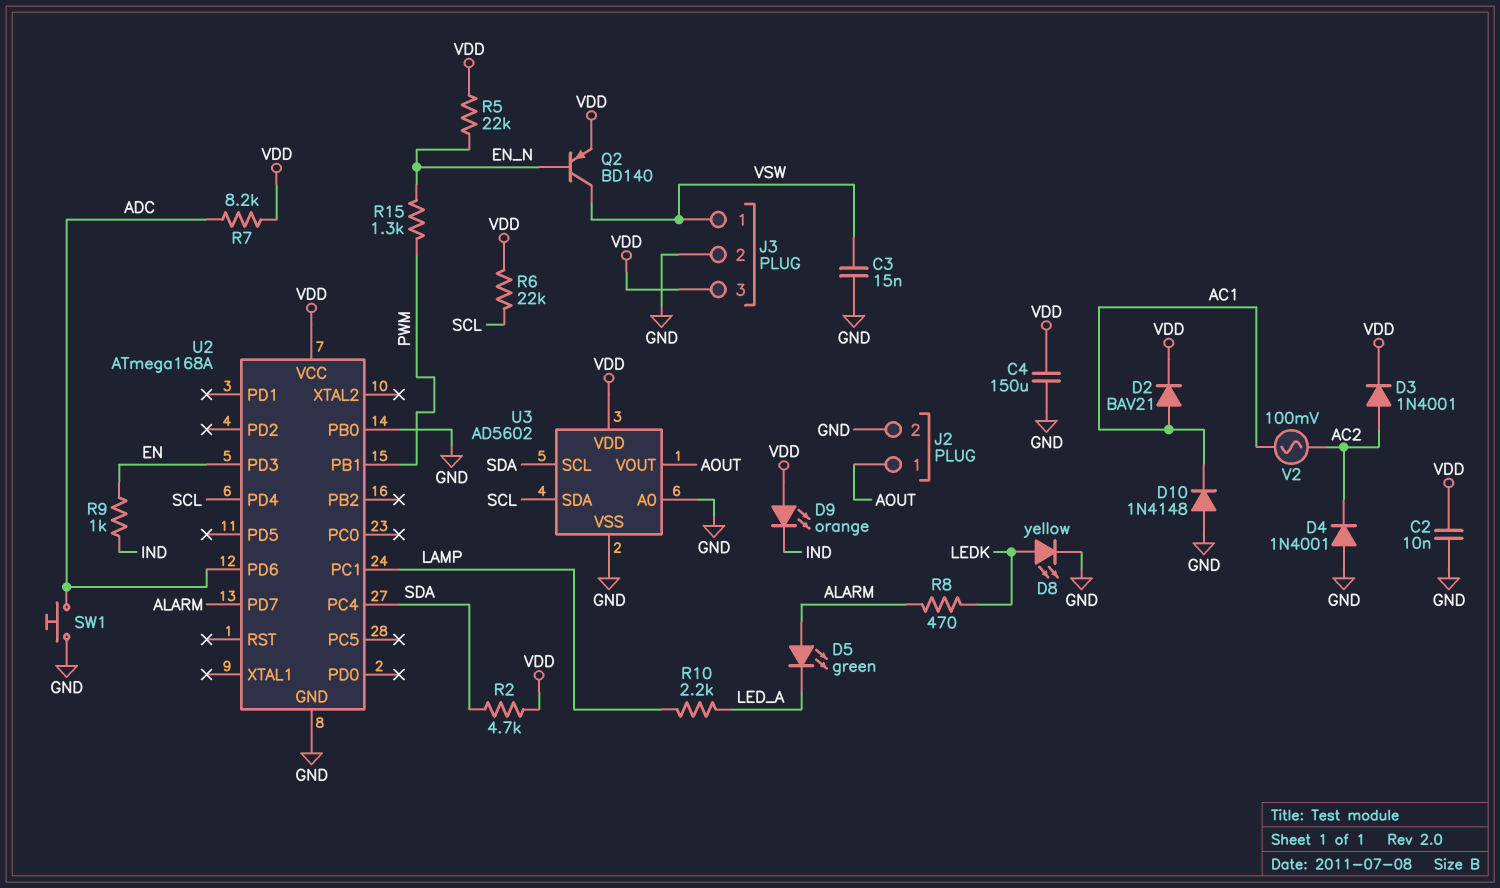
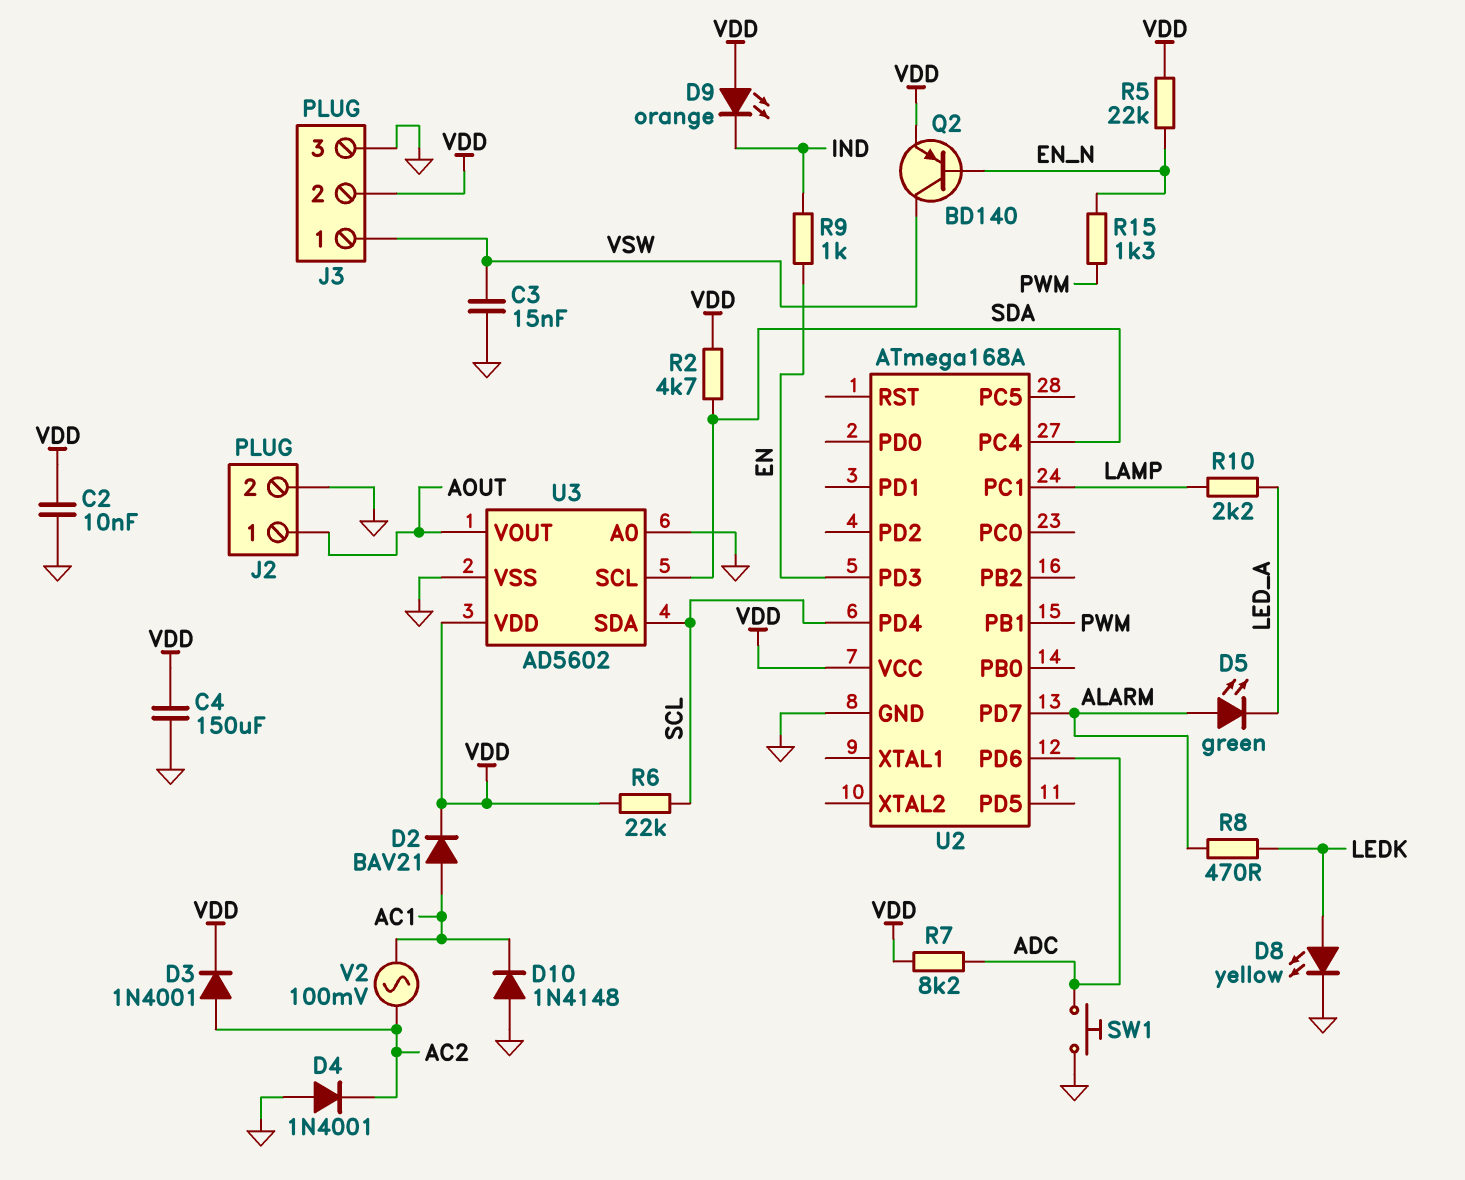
J3 pin 2: GND -> VDD
J3 pin 3: VDD -> GND
U2 pin PB0: GND -> none

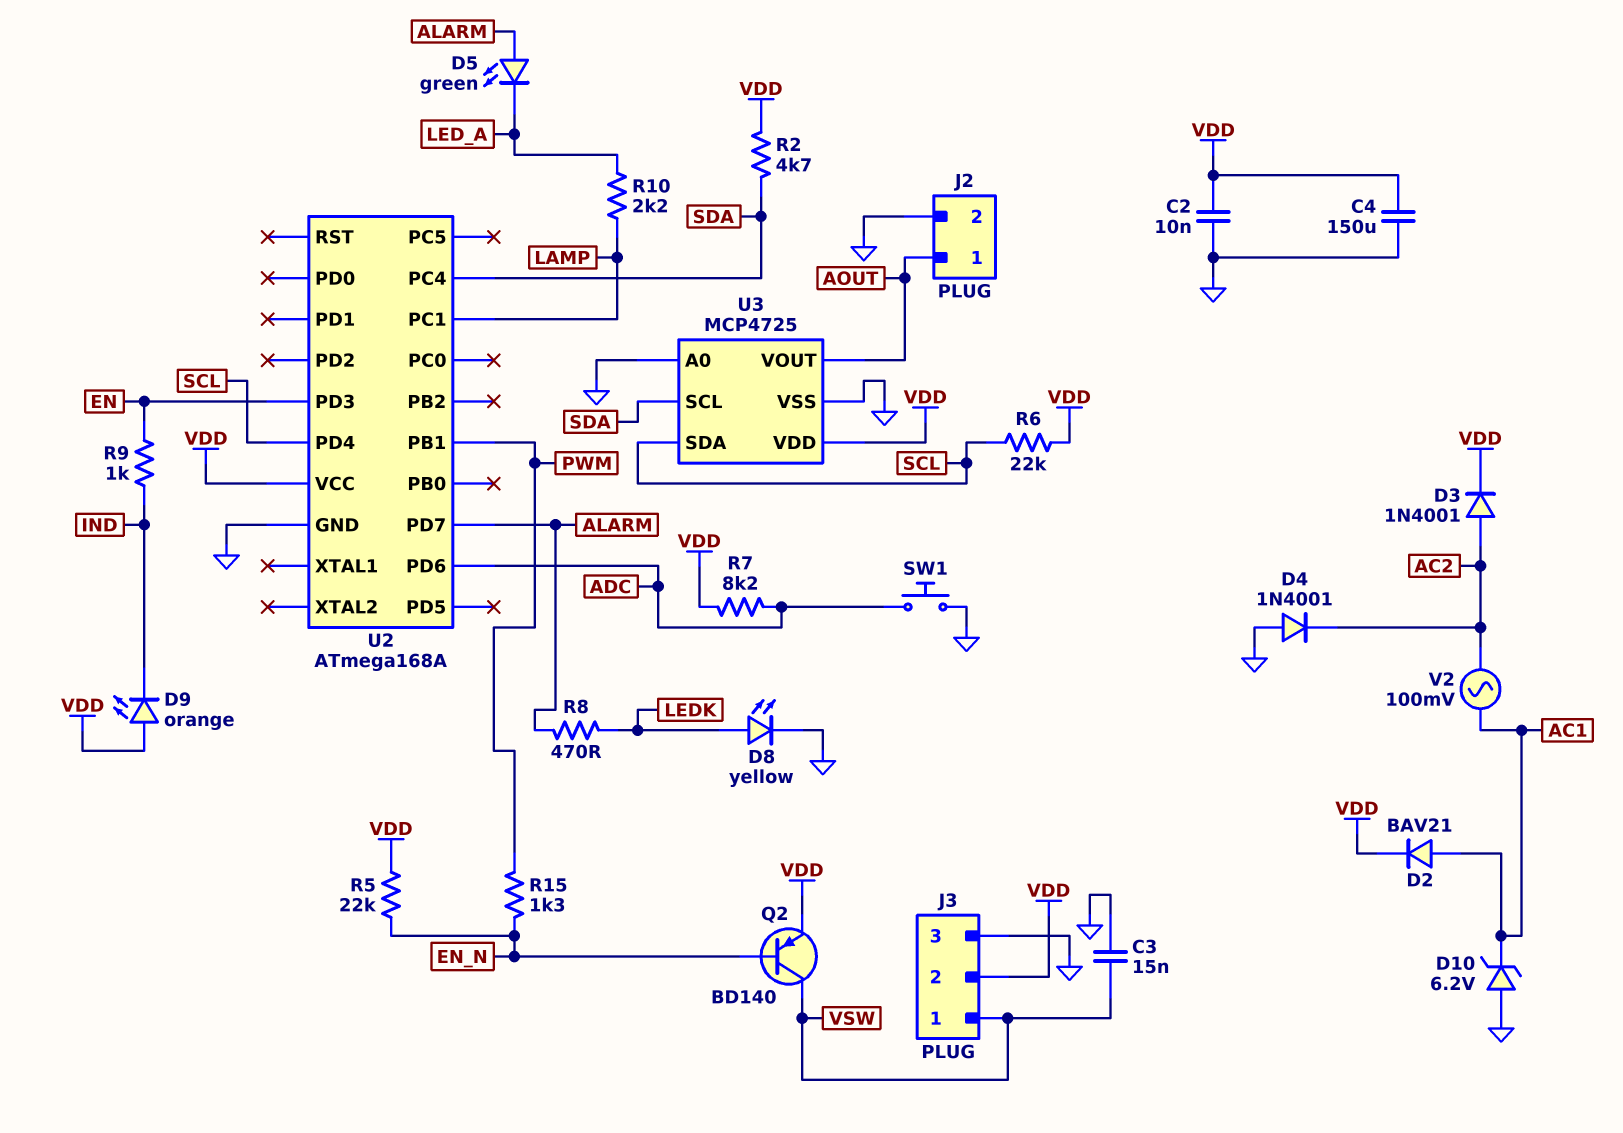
D10: diode 1N4148 (A GND, K AC1) -> zener 6.2V (A GND, K AC1)
U3: AD5602 -> MCP4725

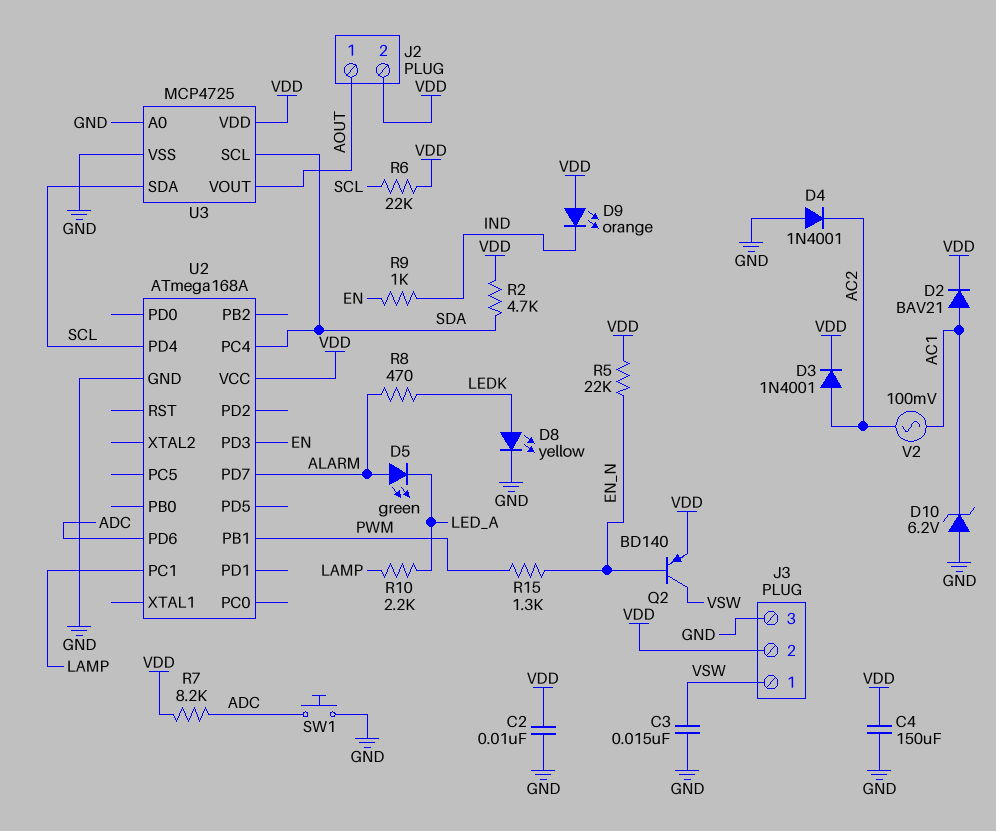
J2 pin 2: GND -> VDD

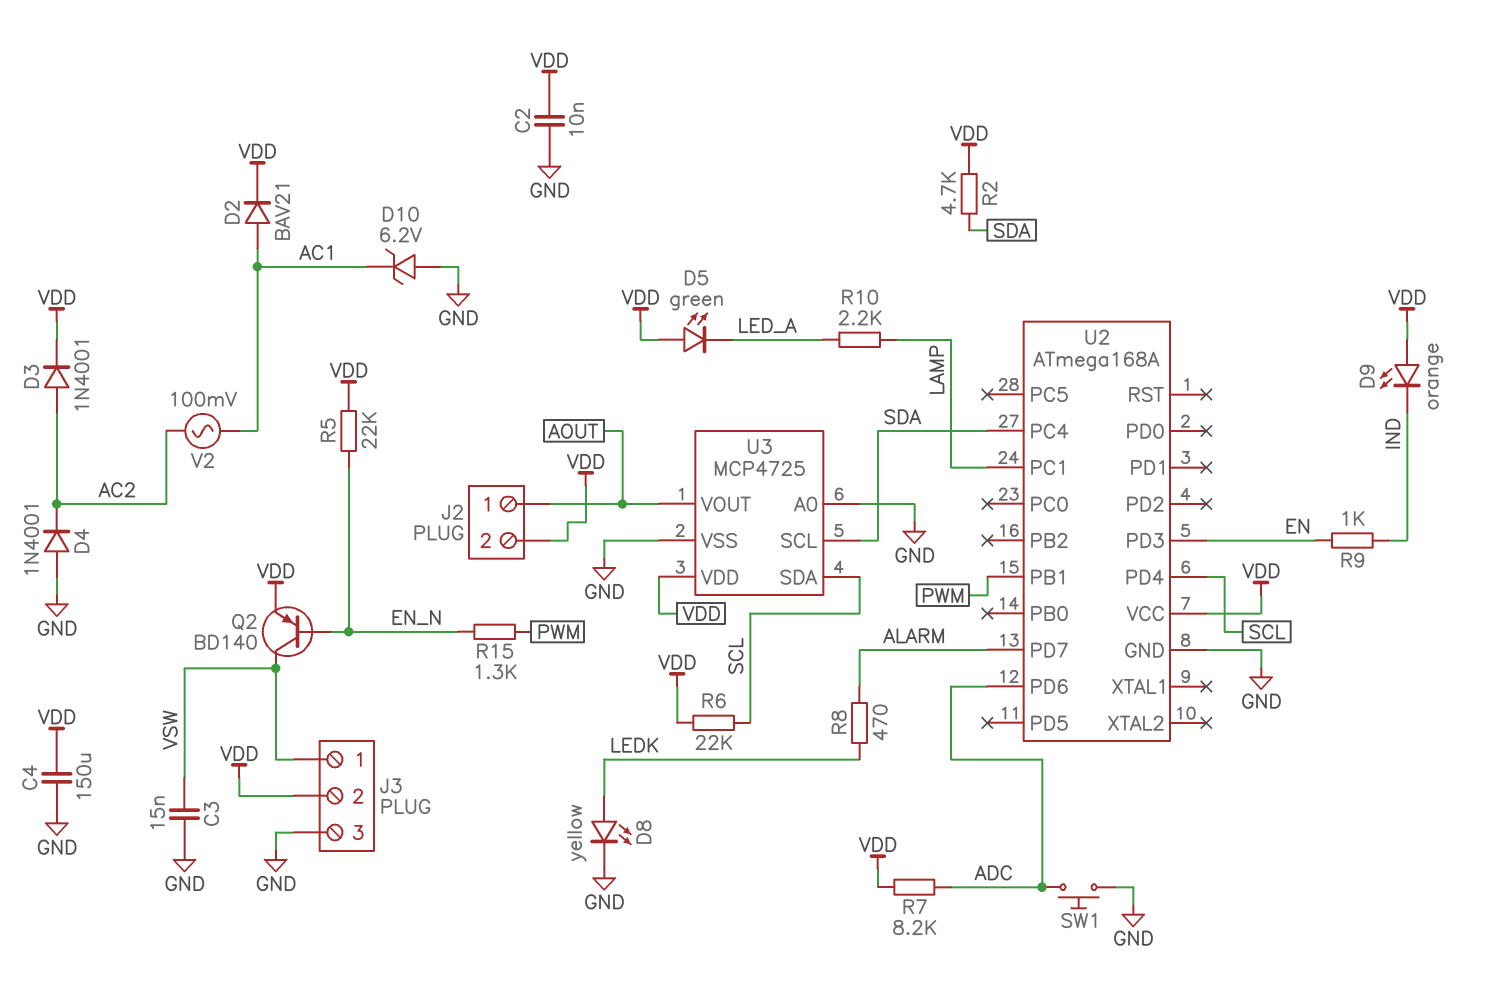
D5: LED green (A ALARM, K LED_A) -> LED green (A VDD, K LED_A)

